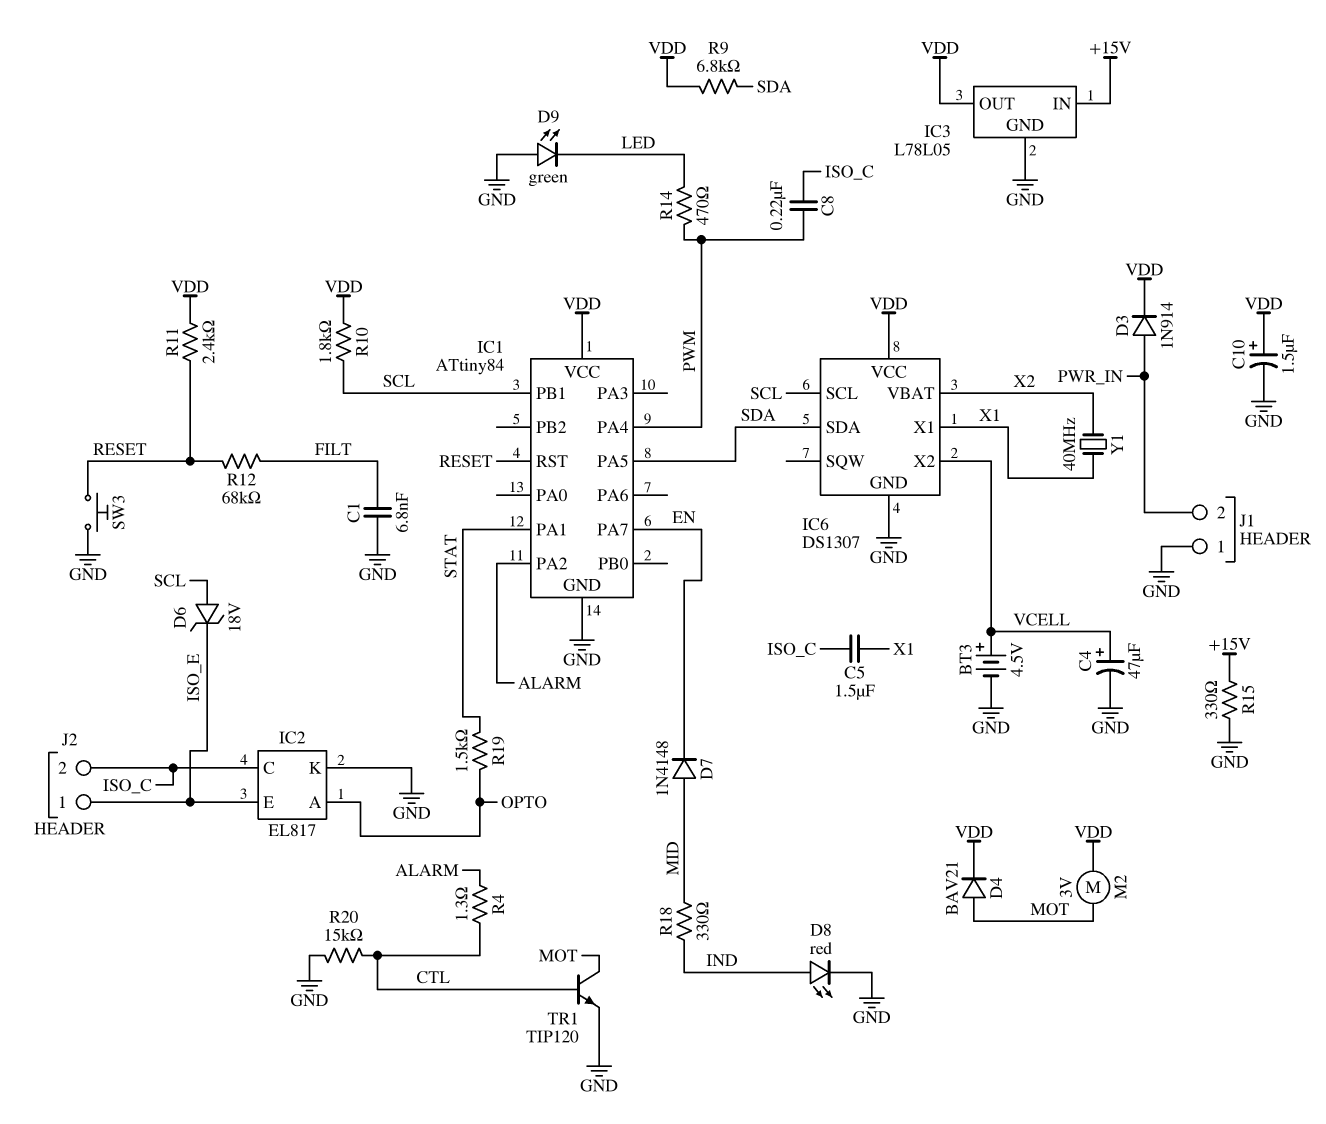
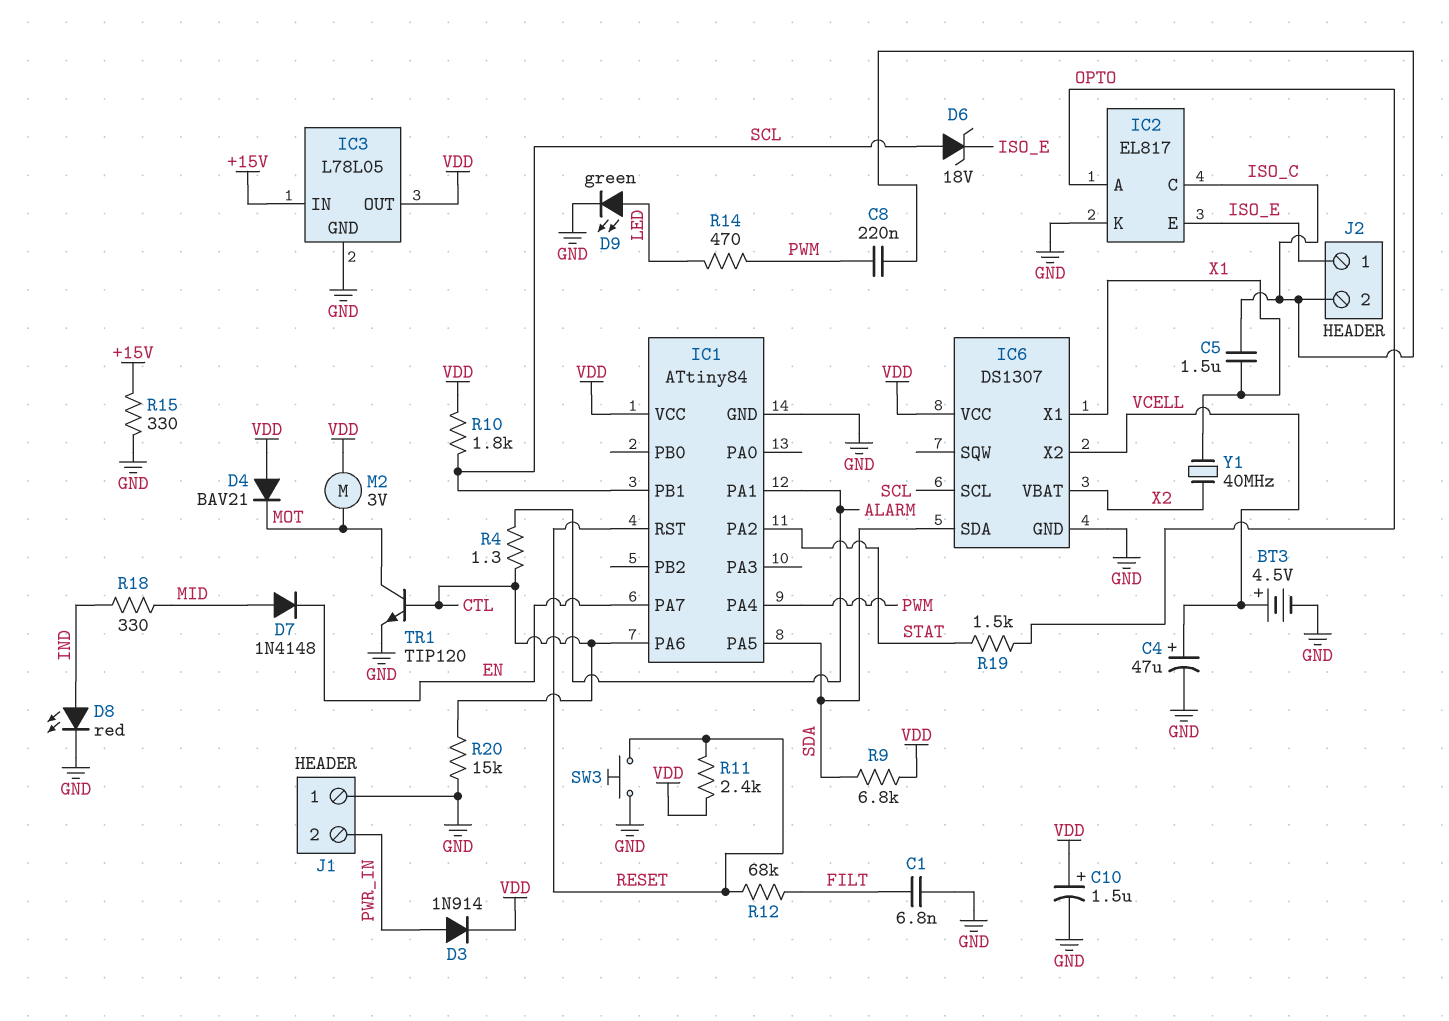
D4: diode BAV21 (A MOT, K VDD) -> diode BAV21 (A VDD, K MOT)
D9: LED green (A GND, K LED) -> LED green (A LED, K GND)
IC1 pin PA1: STAT -> ALARM
IC1 pin PA2: ALARM -> STAT
IC1 pin PA6: none -> CTL

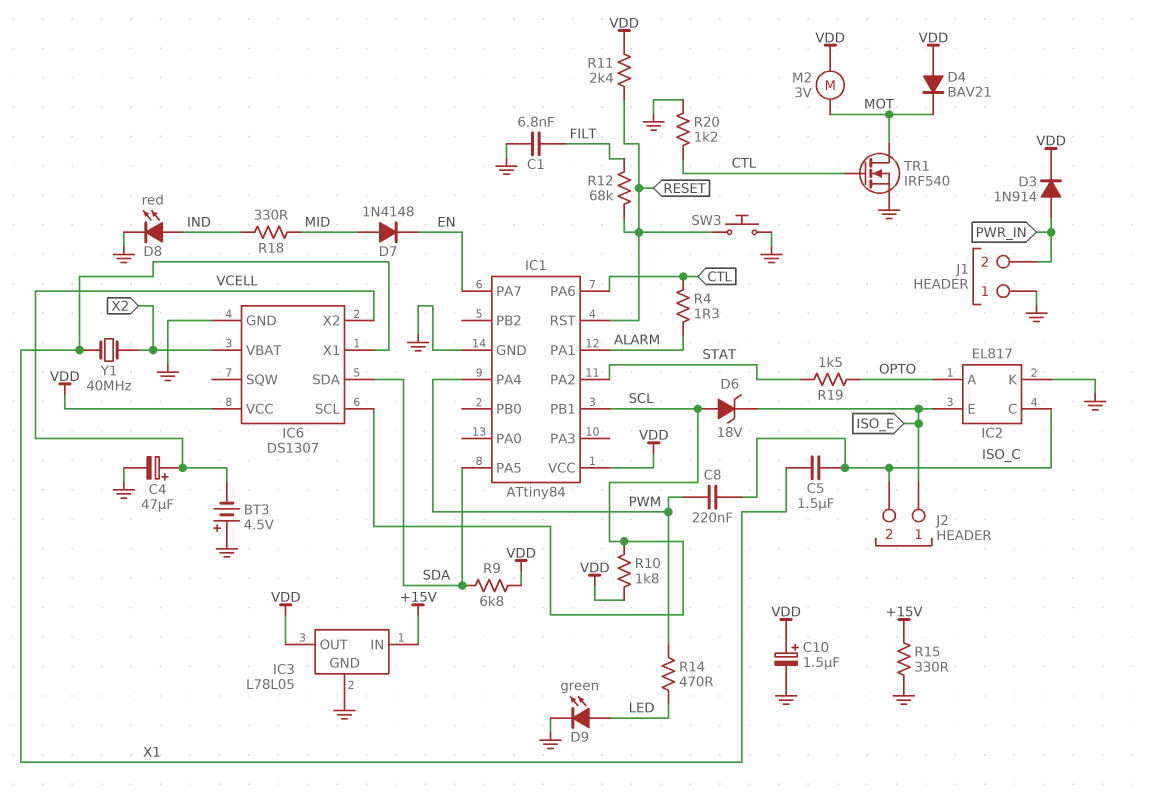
BT3: 4.5V (plus VCELL, minus GND) -> 4.5V (plus GND, minus VCELL)
R20: 15k (CTL, GND) -> 1.2k (CTL, GND)
TR1: NPN TIP120 (B CTL, C MOT, E GND) -> NMOS IRF540 (G CTL, D MOT, S GND)

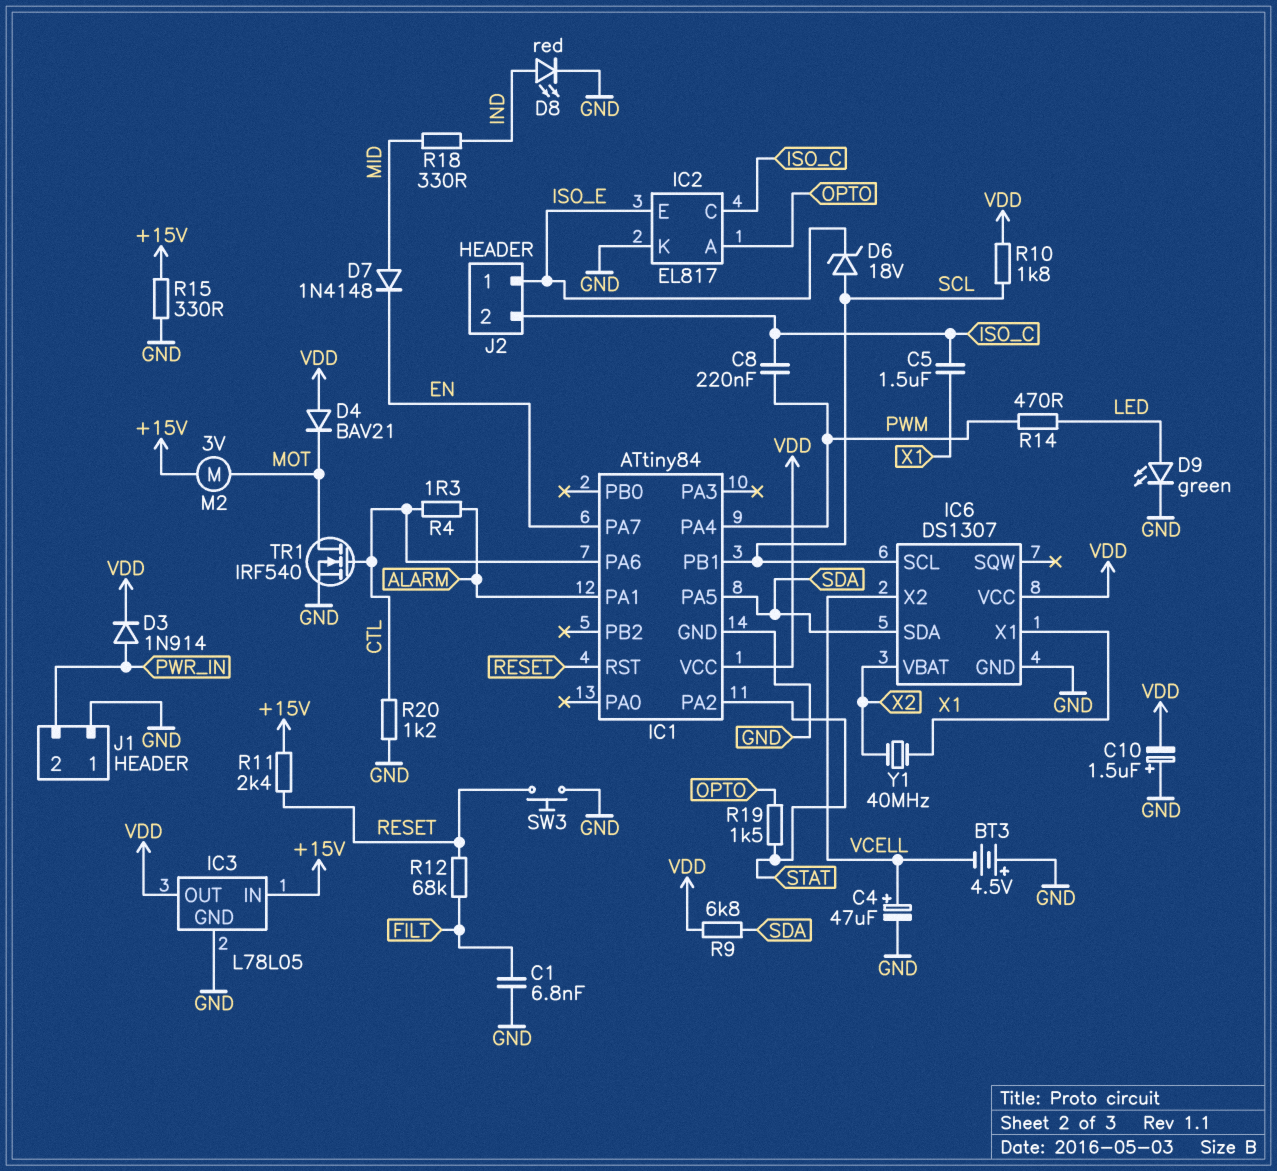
C10: 1.5uF (plus VDD, minus GND) -> 1.5uF (plus GND, minus VDD)
M2: motor 3V (MOT, VDD) -> motor 3V (+15V, MOT)
R11: 2.4k (RESET, VDD) -> 2.4k (+15V, RESET)

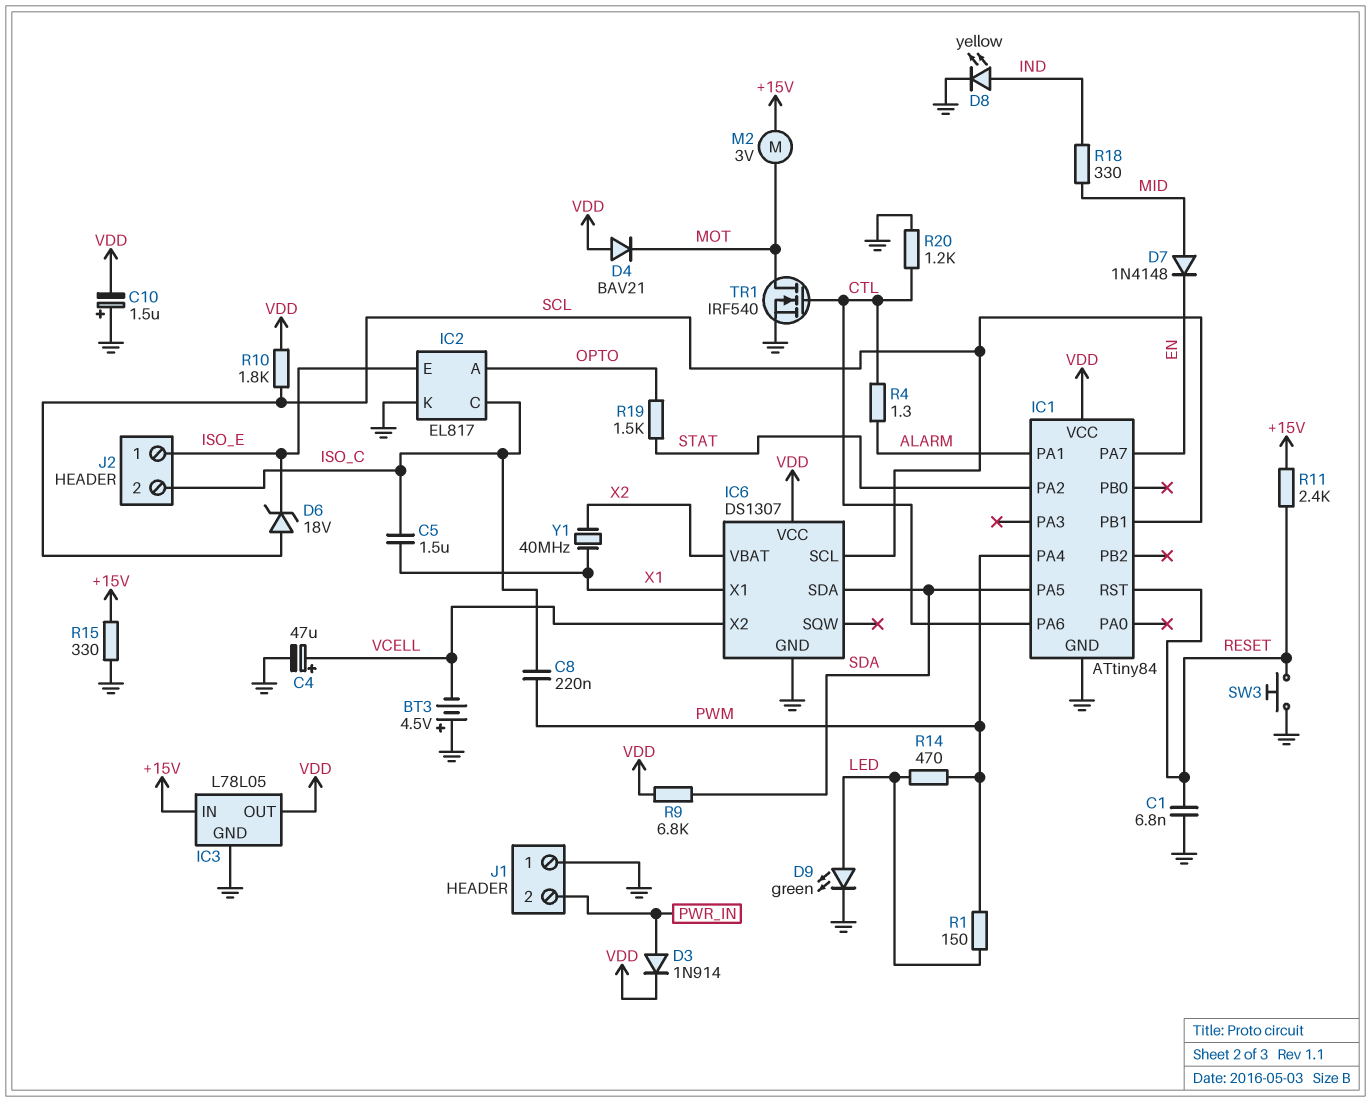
C1: 6.8nF (FILT, GND) -> 6.8nF (GND, RESET)
D8: LED red (A IND, K GND) -> LED yellow (A IND, K GND)
R1: none -> 150 (LED, PWM)
R12: 68k (FILT, RESET) -> none

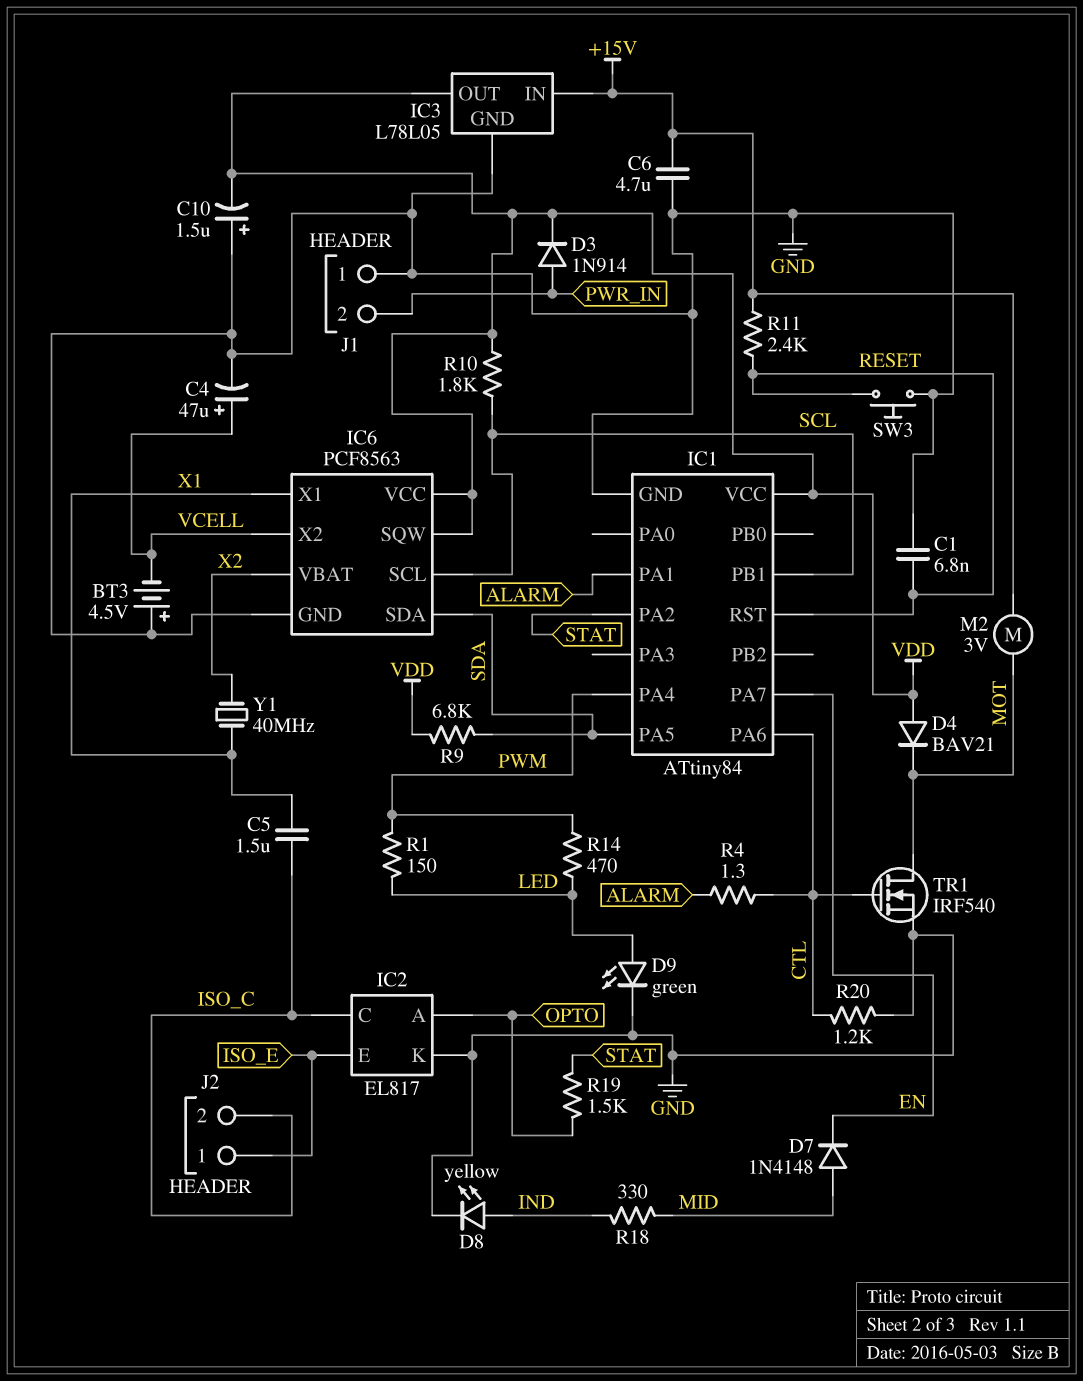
C6: none -> 4.7uF (+15V, GND)
C8: 220nF (ISO_C, PWM) -> none
D6: zener 18V (A SCL, K ISO_E) -> none
IC6: DS1307 -> PCF8563
IC6 pin SQW: none -> VDD
R15: 330 (+15V, GND) -> none

